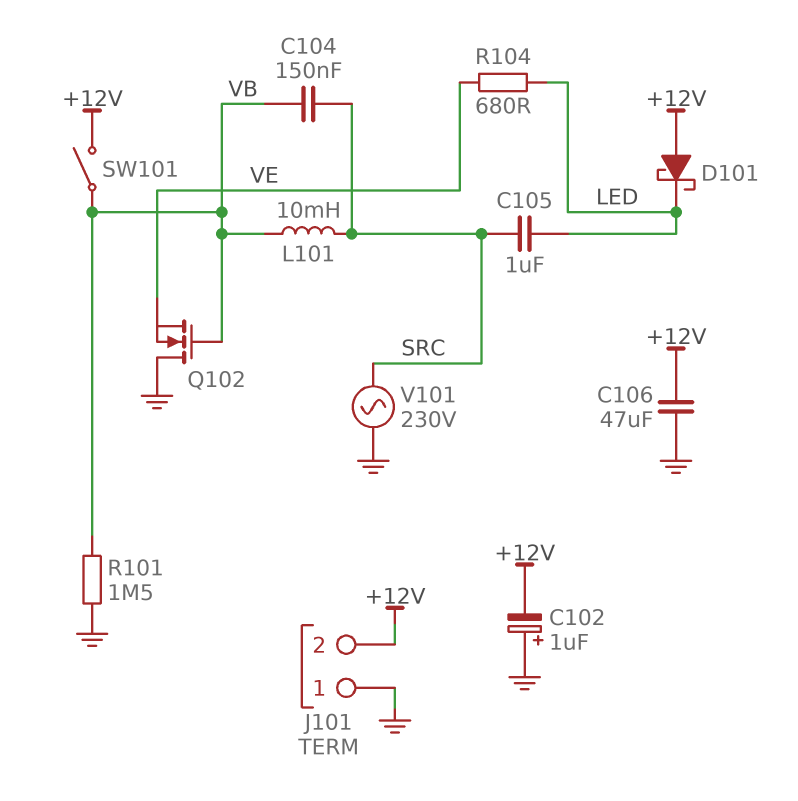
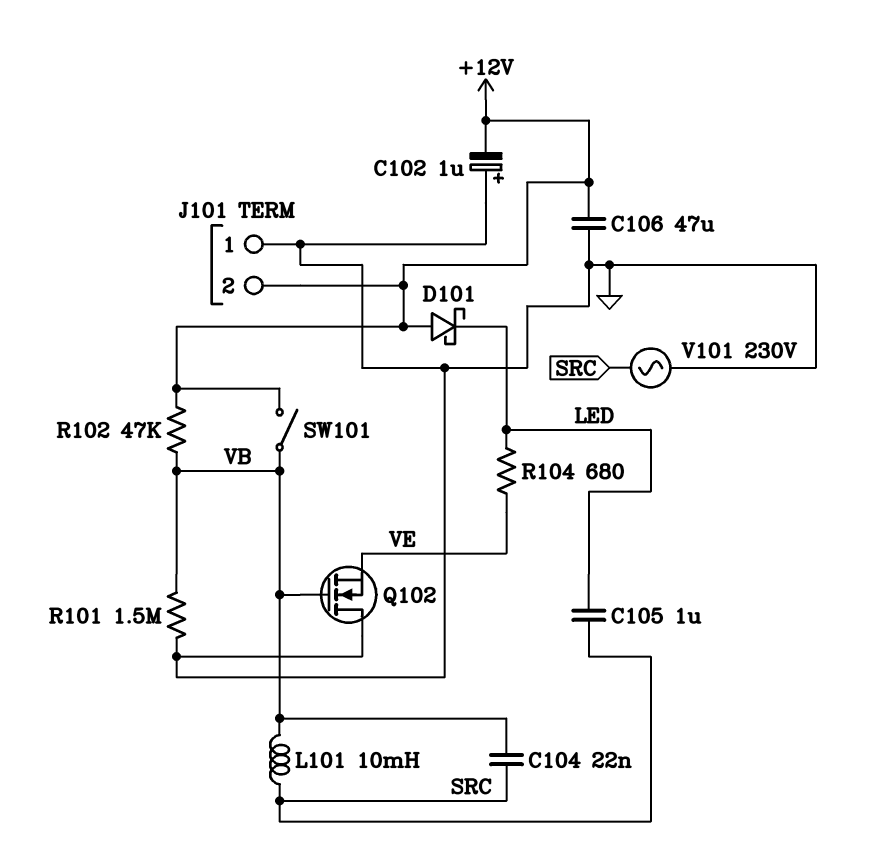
C104: 150nF (SRC, VB) -> 22nF (SRC, VB)
R102: none -> 47k (+12V, VB)

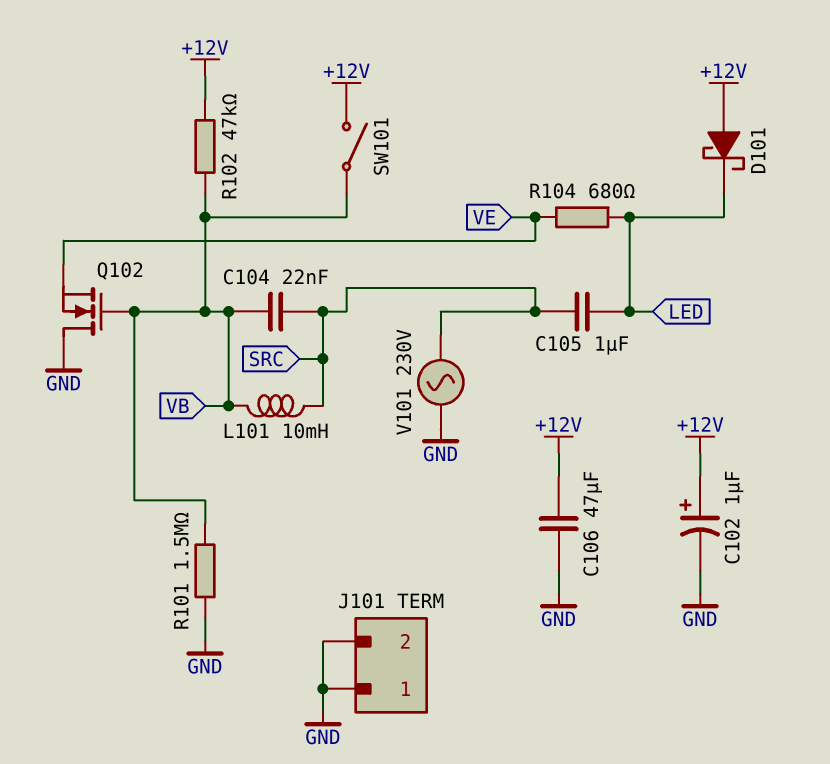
C102: 1uF (plus GND, minus +12V) -> 1uF (plus +12V, minus GND)
J101 pin 2: +12V -> GND

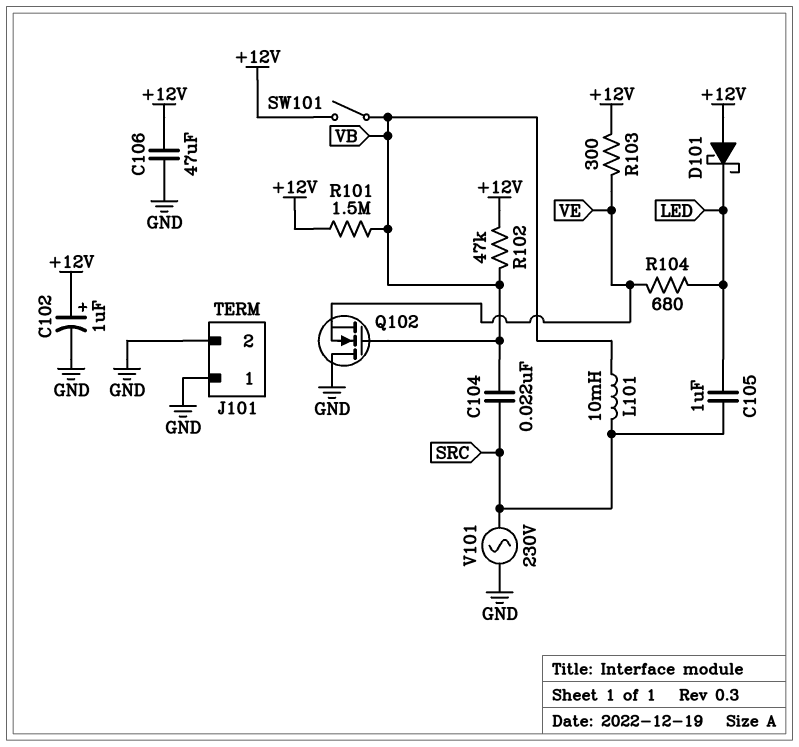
R101: 1.5M (GND, VB) -> 1.5M (+12V, VB)
R103: none -> 300 (+12V, VE)

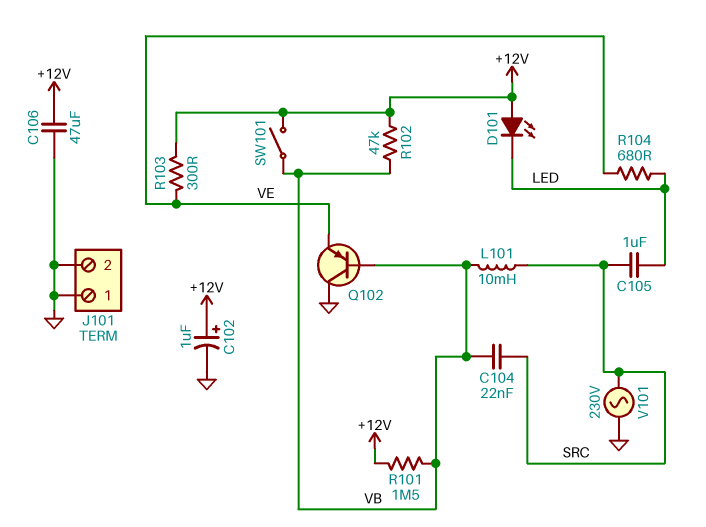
D101: schottky (A +12V, K LED) -> LED (A +12V, K LED)
Q102: NMOS (G VB, D GND, S VE) -> PNP (B VB, C GND, E VE)

